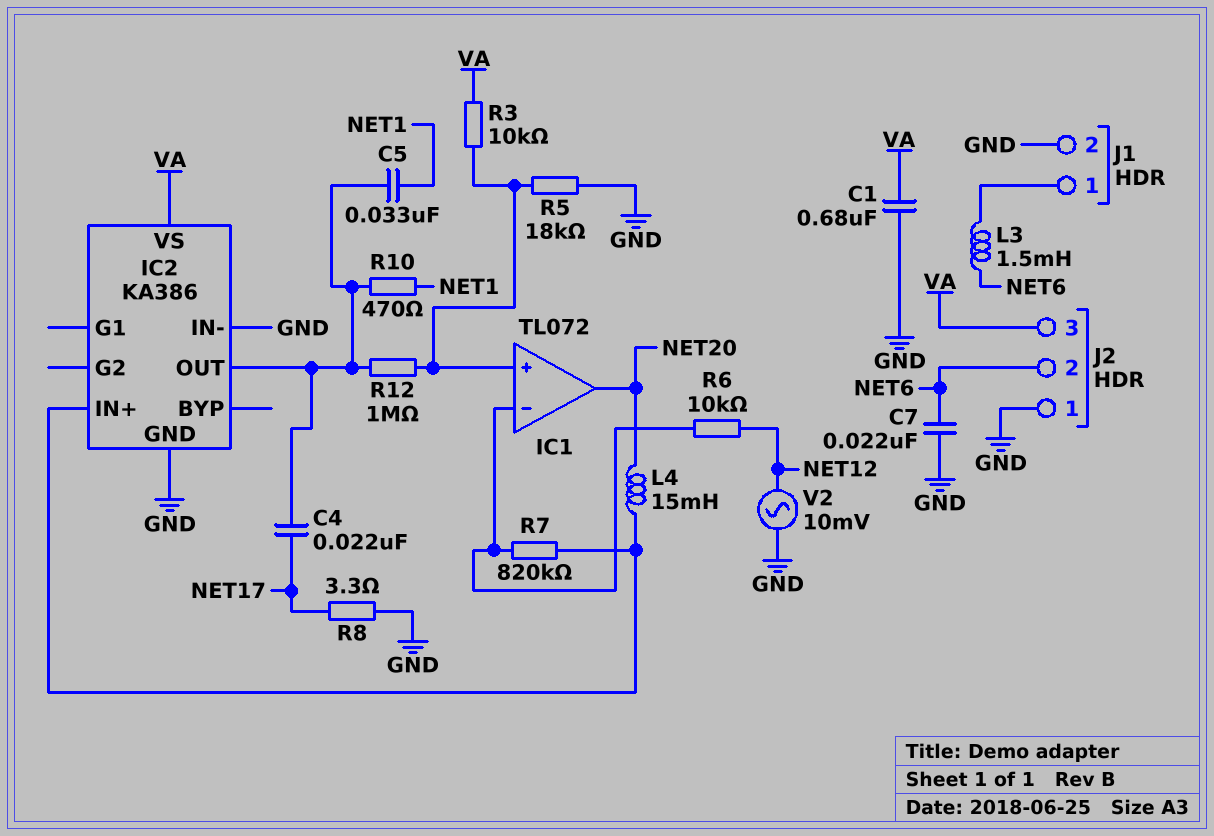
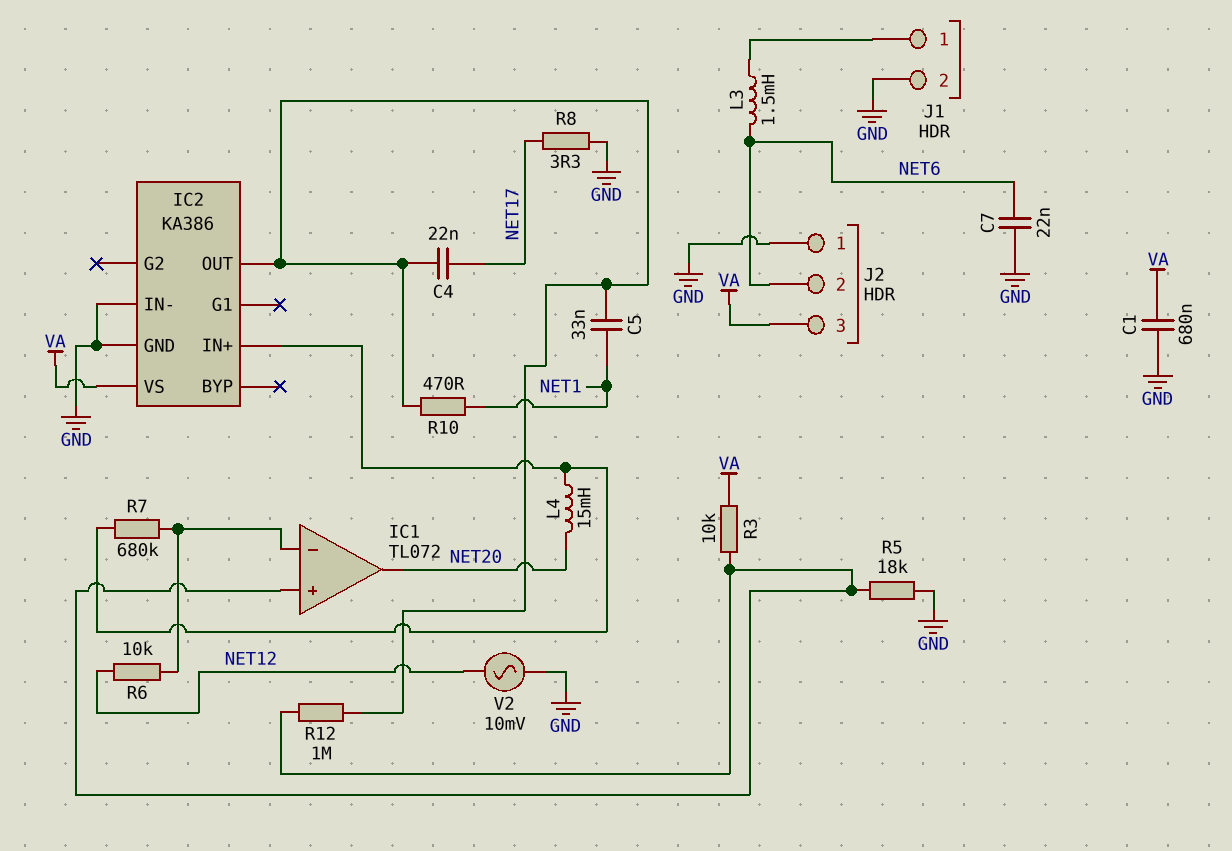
R7: 820k (IC1/in-, IC2/IN+) -> 680k (IC1/in-, IC2/IN+)

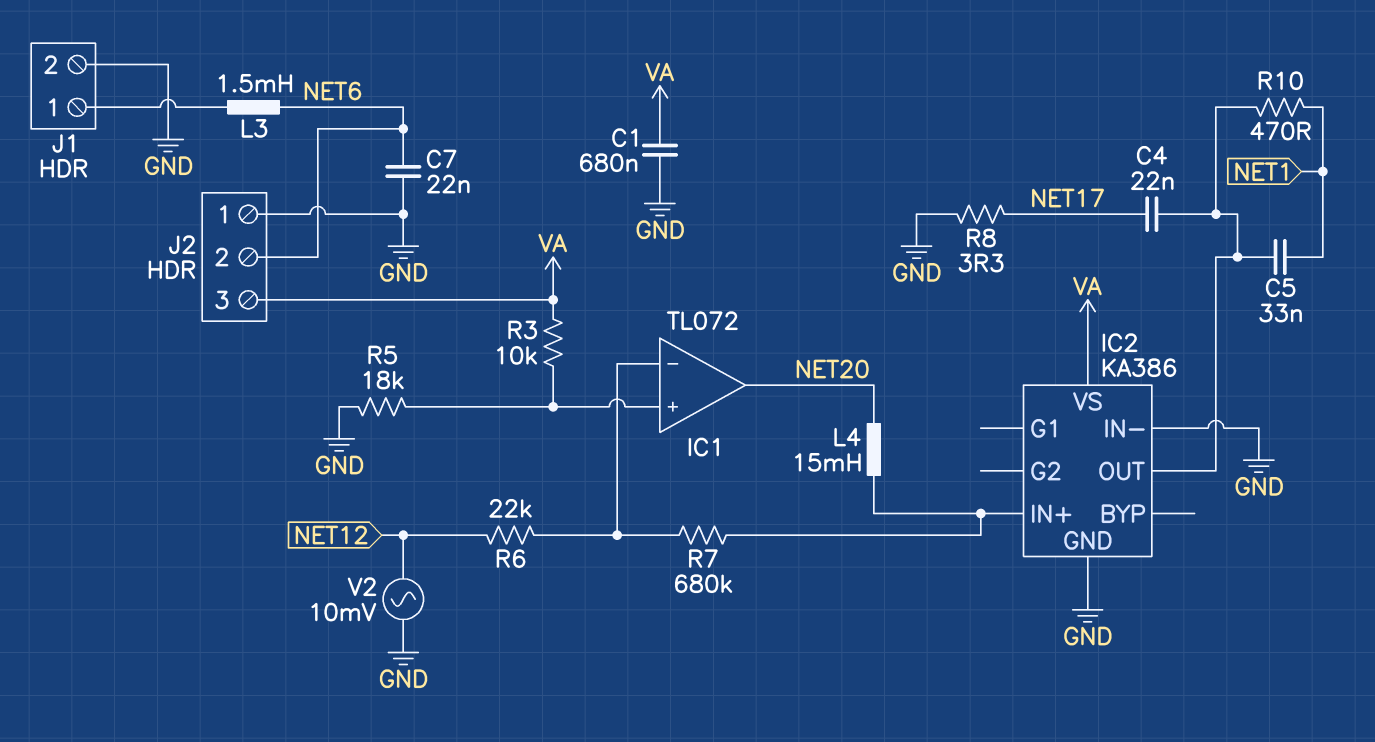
R6: 10k (IC1/in-, NET12) -> 22k (IC1/in-, NET12)
R12: 1M (IC1/in+, IC2/OUT) -> none

